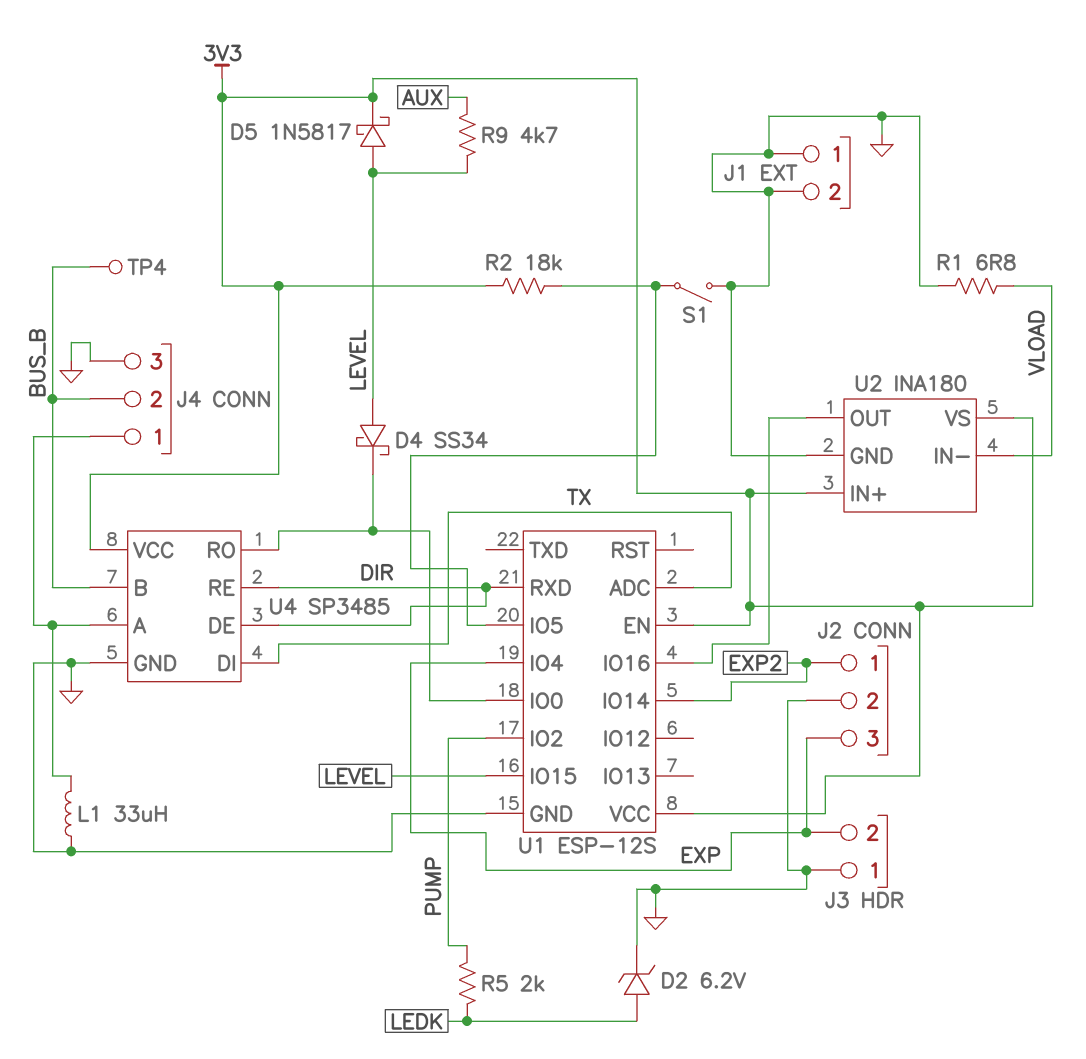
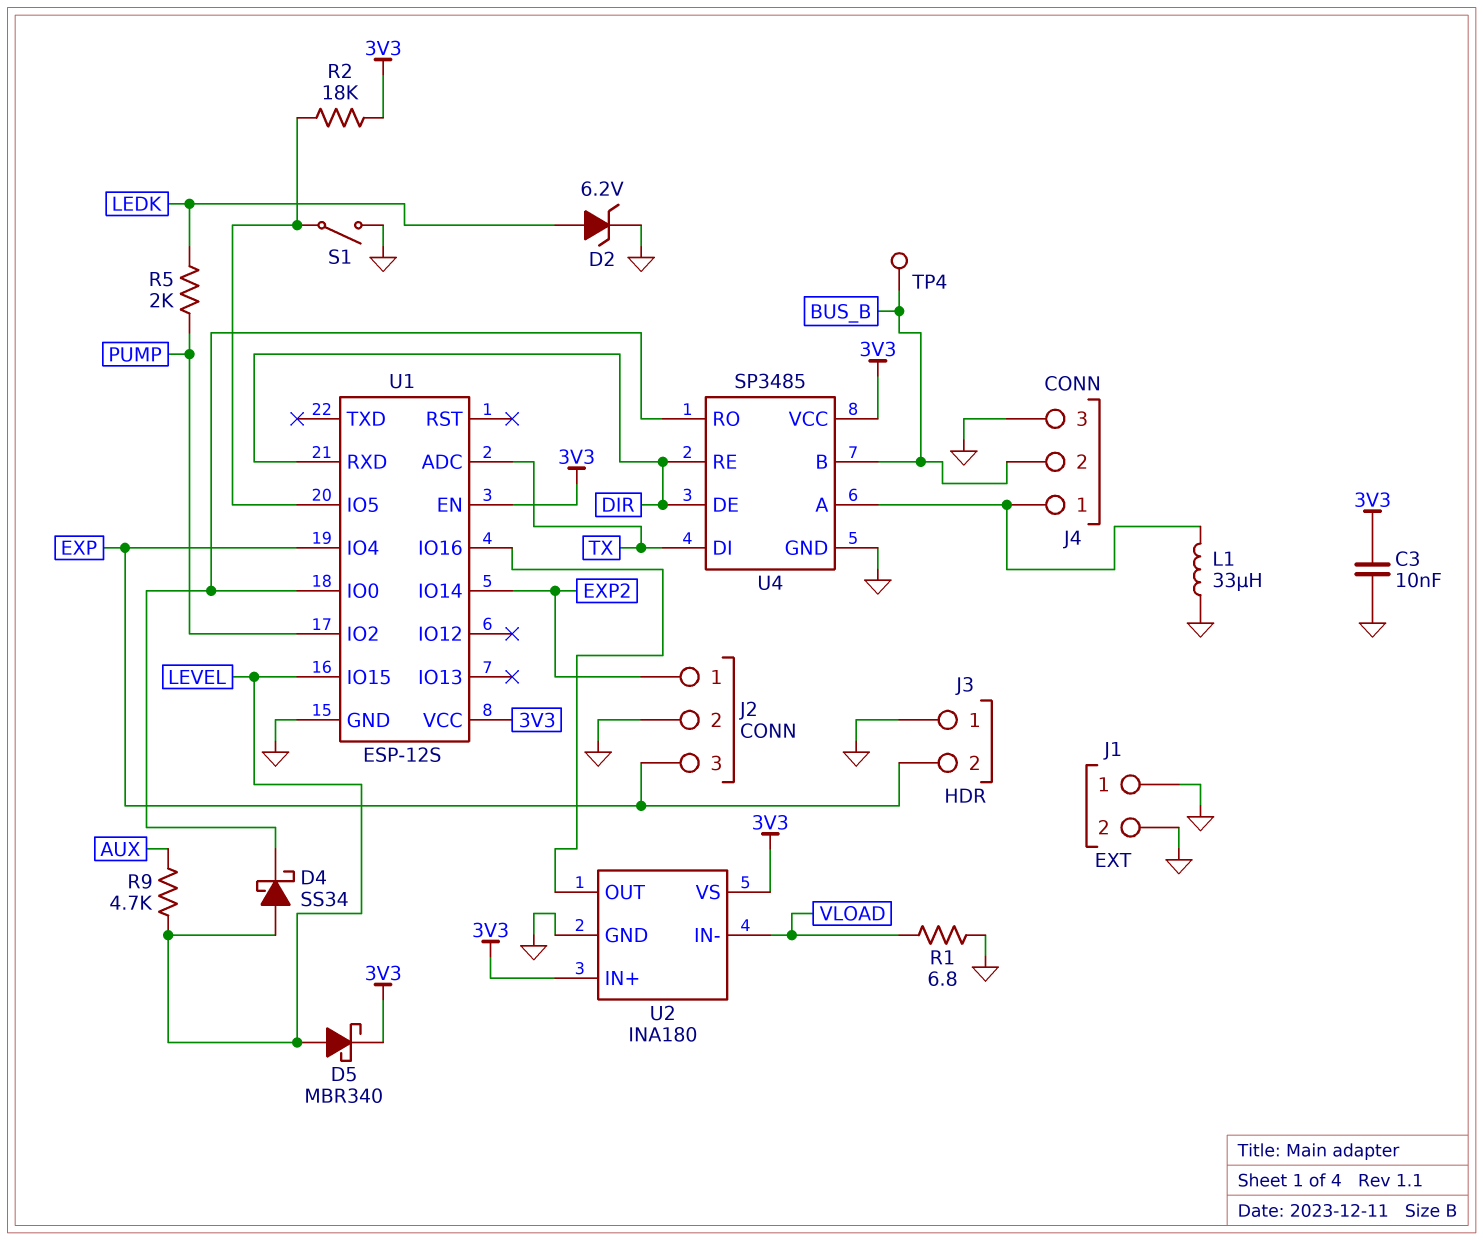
C3: none -> 10nF (3V3, GND)
D5: schottky 1N5817 (A LEVEL, K 3V3) -> schottky MBR340 (A LEVEL, K 3V3)

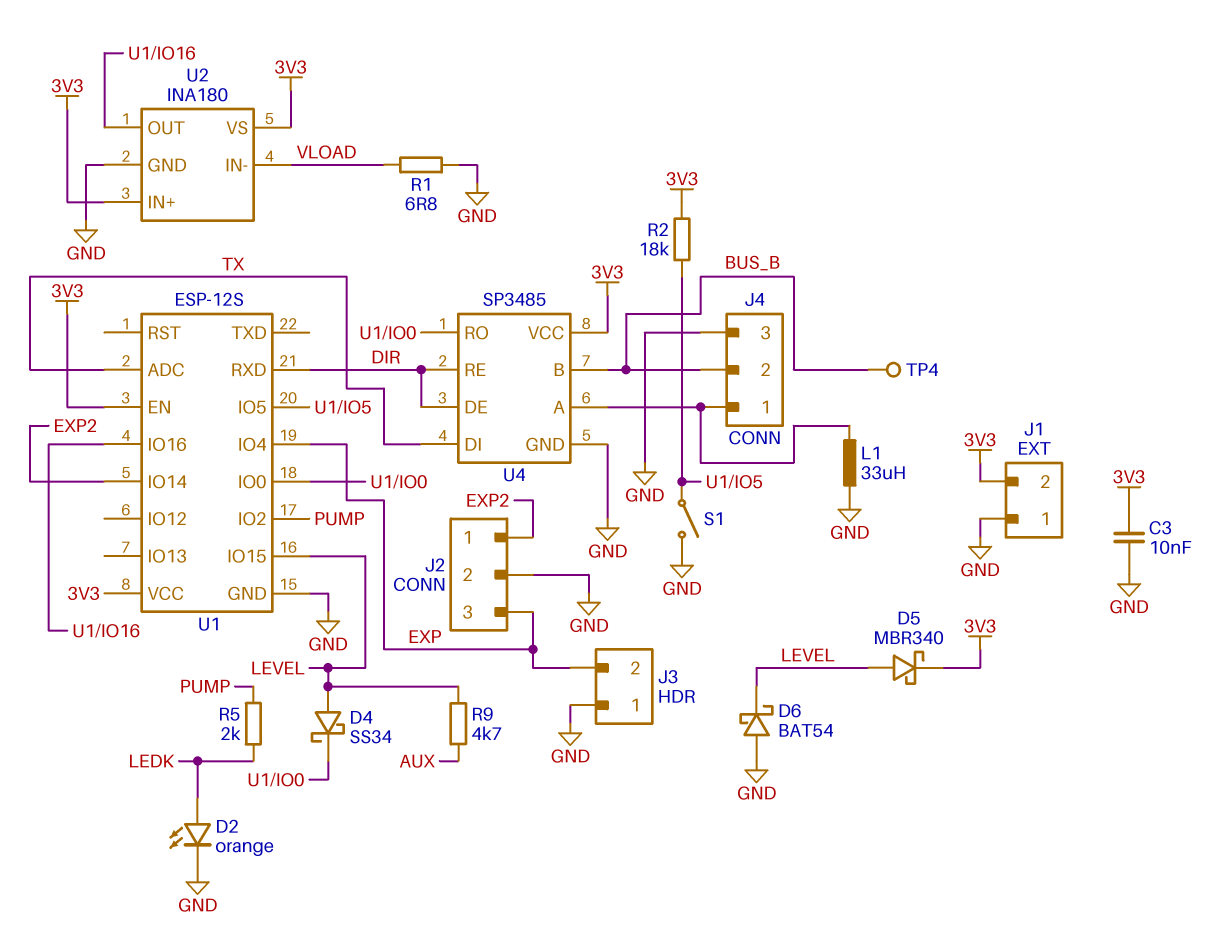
D2: zener 6.2V (A LEDK, K GND) -> LED orange (A LEDK, K GND)
D6: none -> schottky BAT54 (A GND, K LEVEL)
J1 pin 2: GND -> 3V3

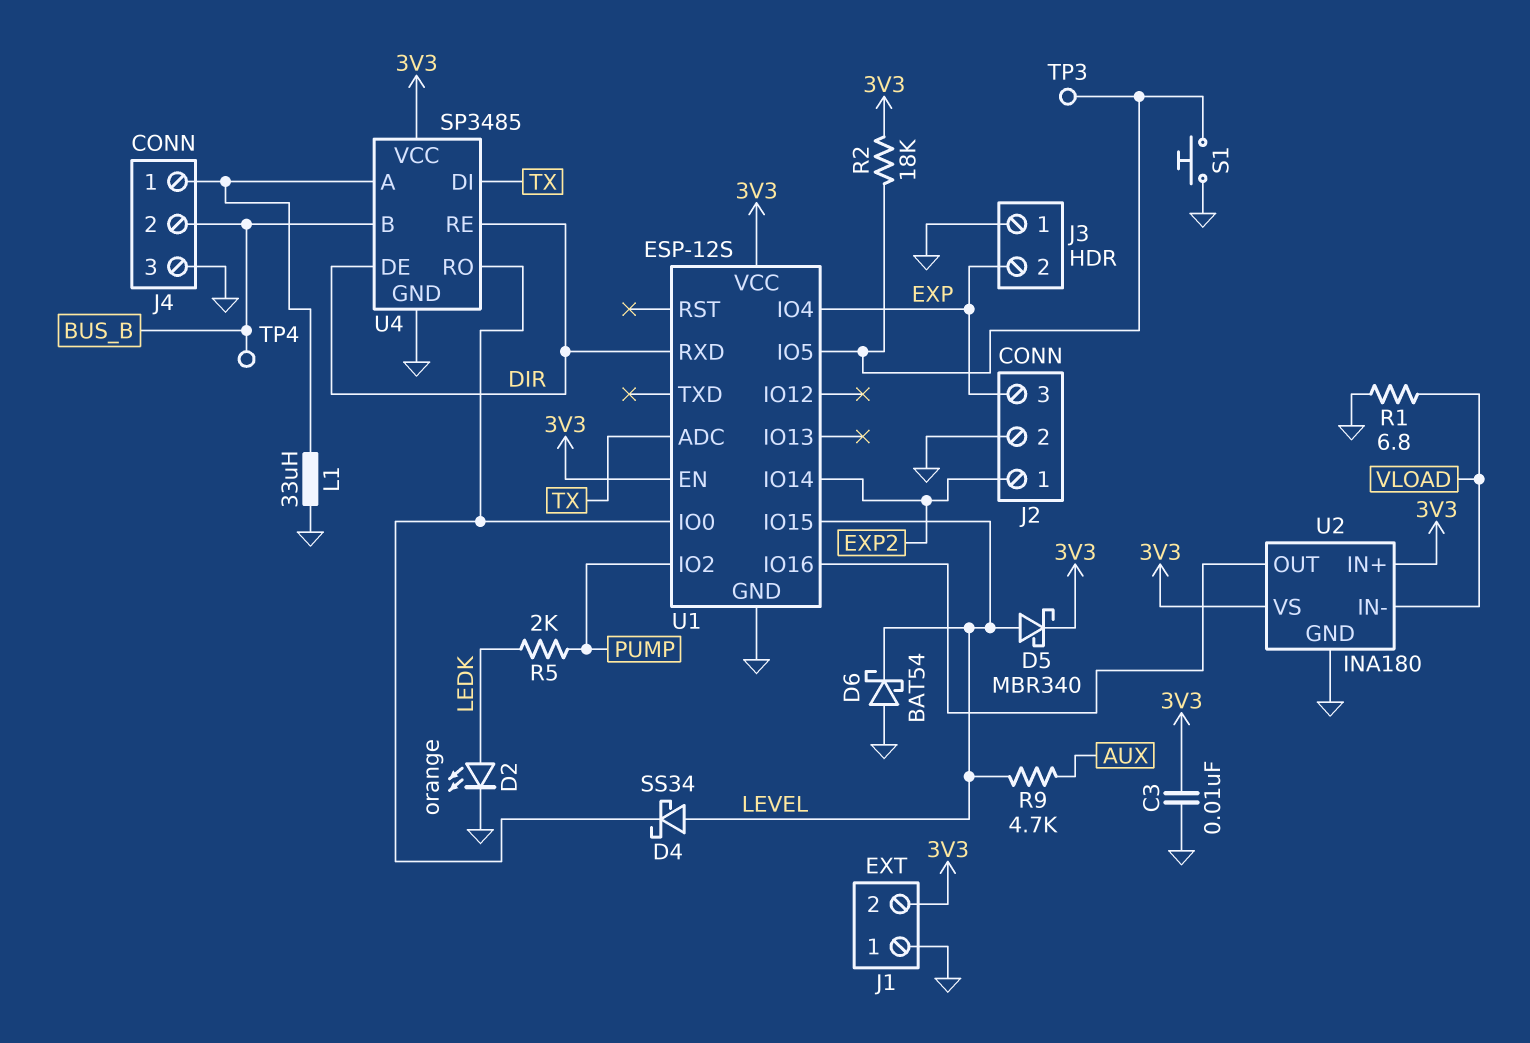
S1: switch (GND, U1/IO5) -> button (GND, U1/IO5)
TP3: none -> test point (U1/IO5)

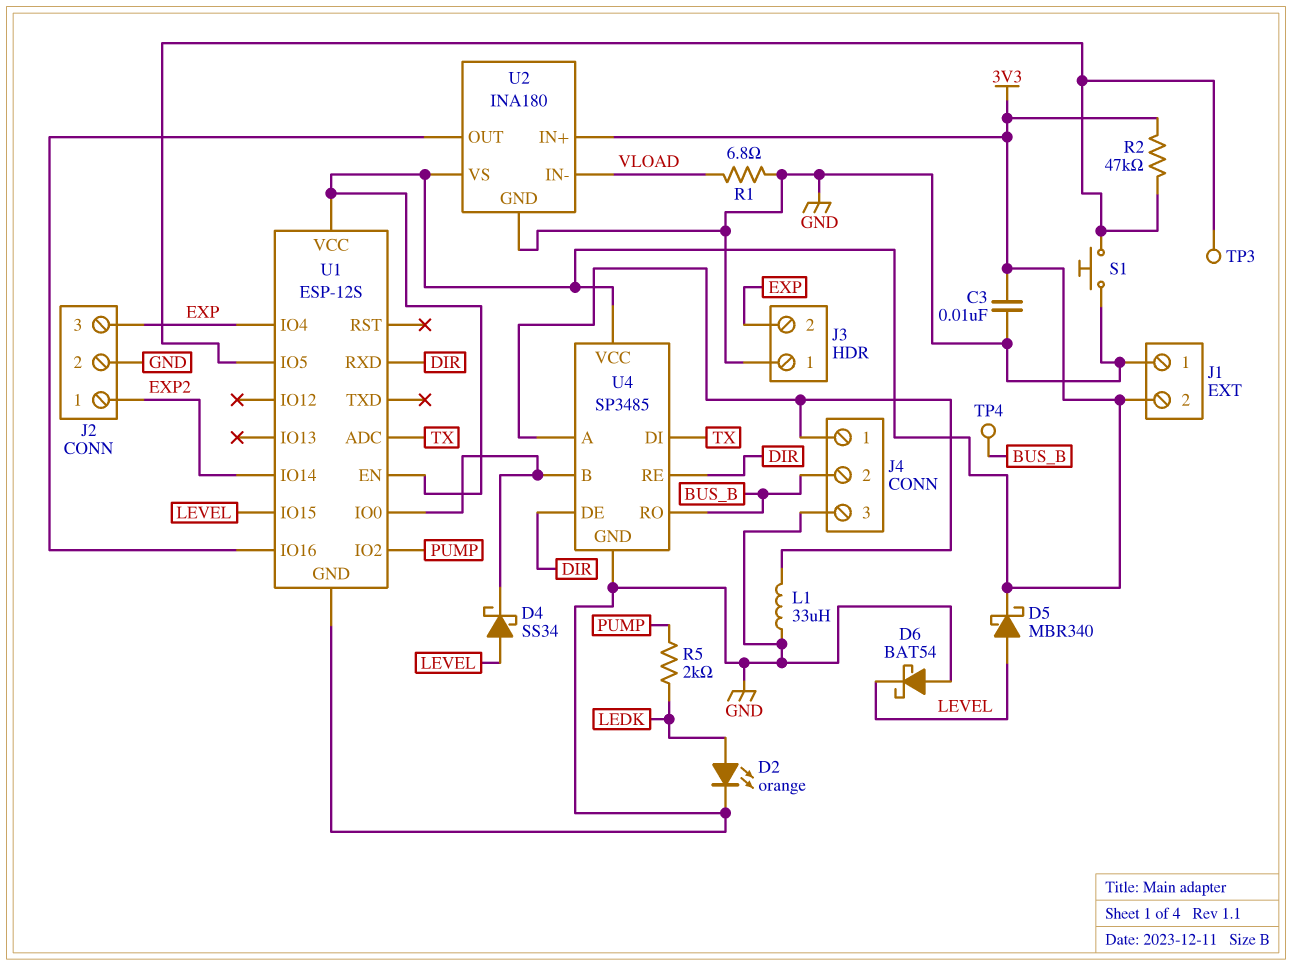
R2: 18k (3V3, U1/IO5) -> 47k (3V3, U1/IO5)
R9: 4.7k (AUX, LEVEL) -> none
U4 pin B: BUS_B -> U1/IO0
U4 pin RO: U1/IO0 -> BUS_B

